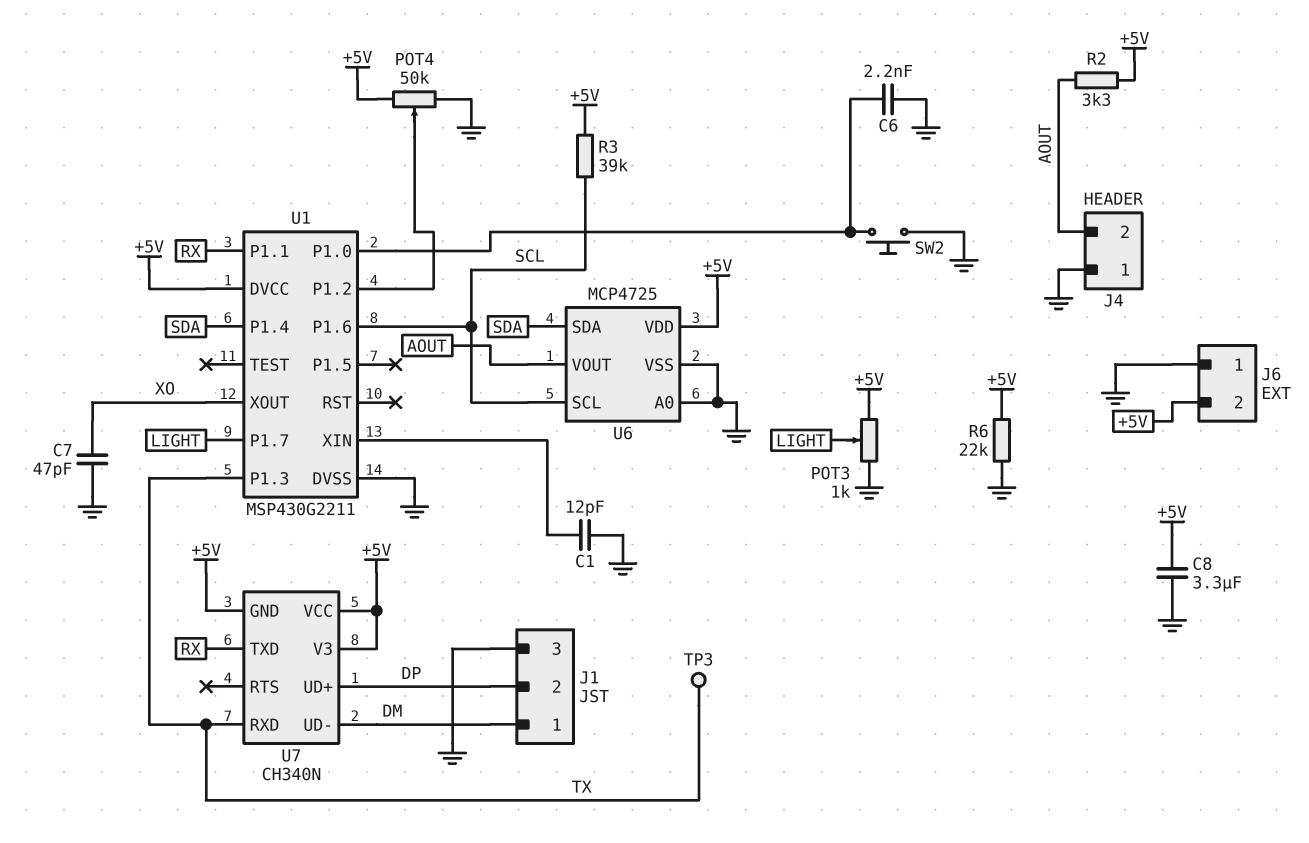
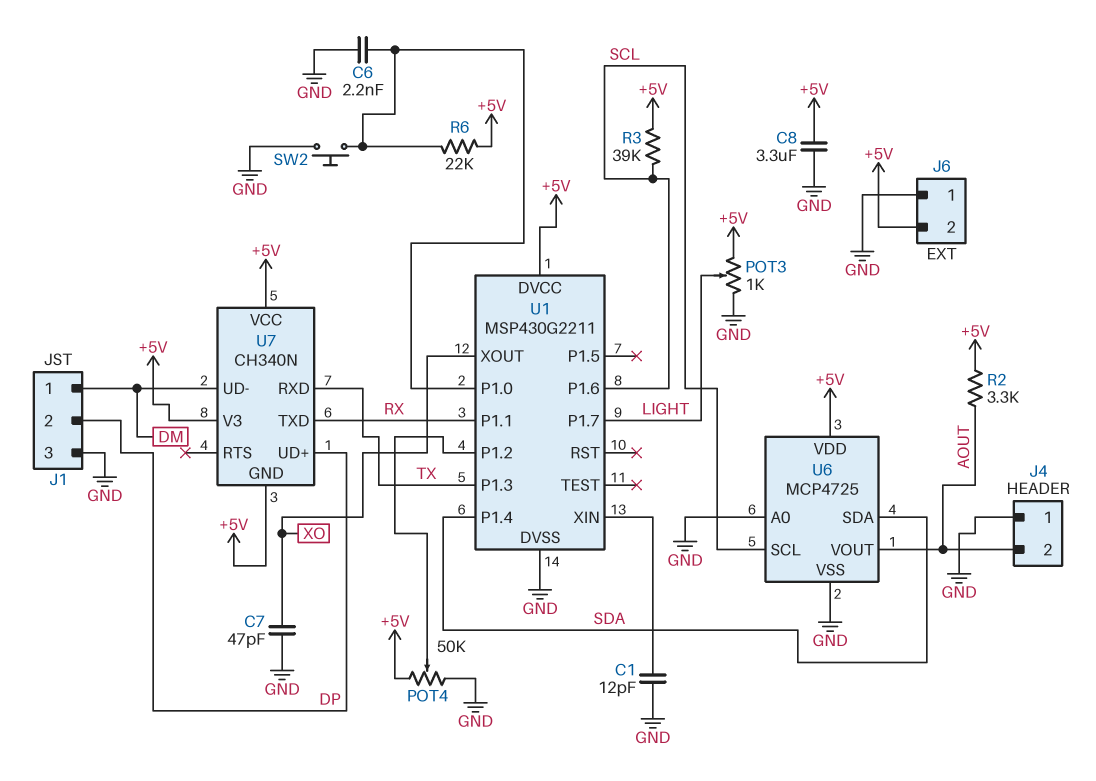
R6: 22k (+5V, GND) -> 22k (+5V, U1/P1.0)
TP3: test point (TX) -> none

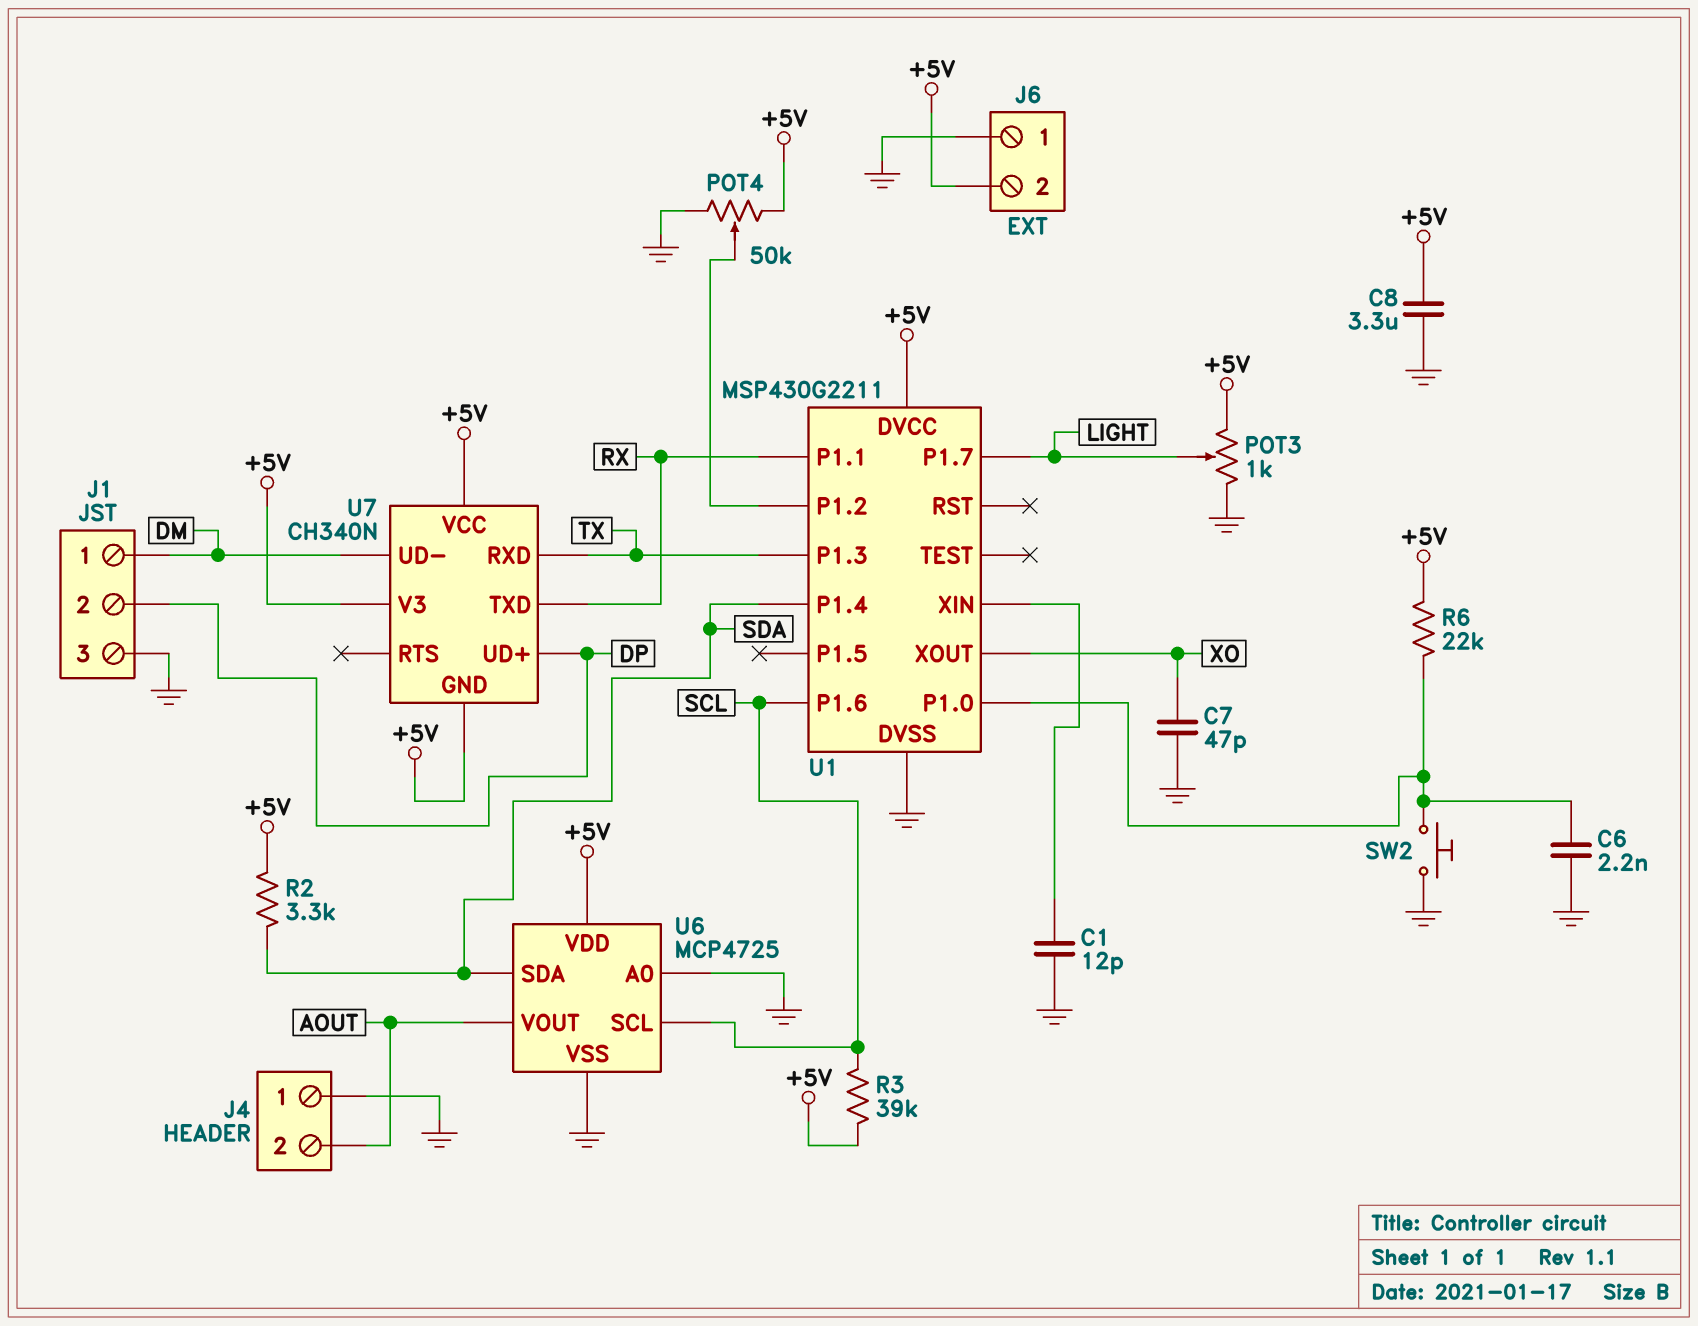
R2: 3.3k (+5V, AOUT) -> 3.3k (+5V, SDA)

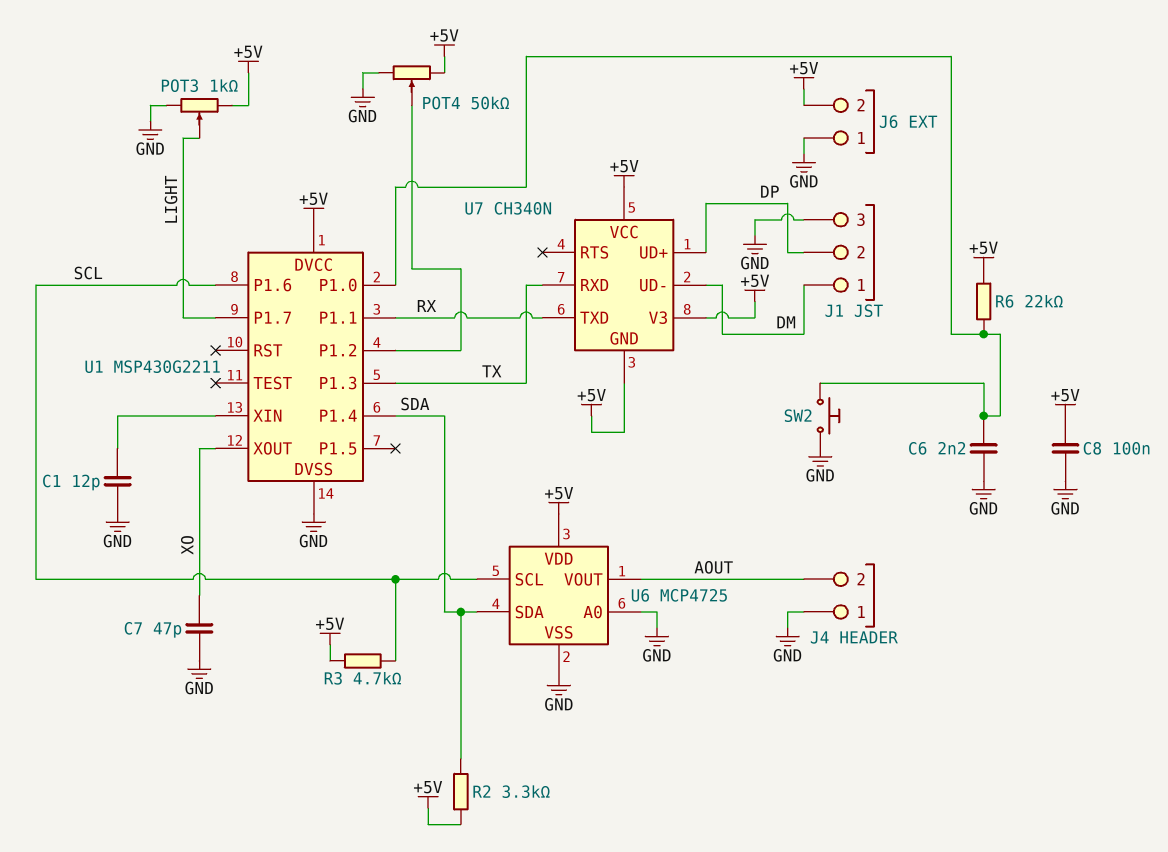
C8: 3.3uF (+5V, GND) -> 100nF (+5V, GND)
R3: 39k (+5V, SCL) -> 4.7k (+5V, SCL)

